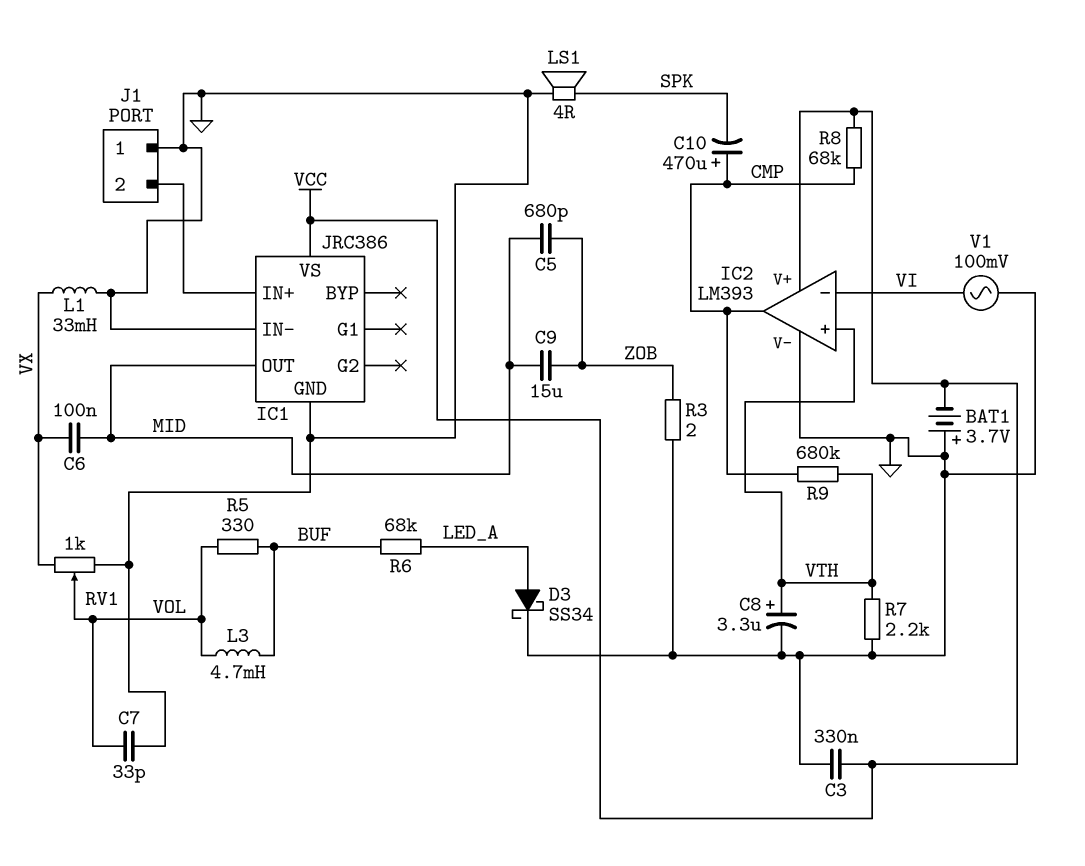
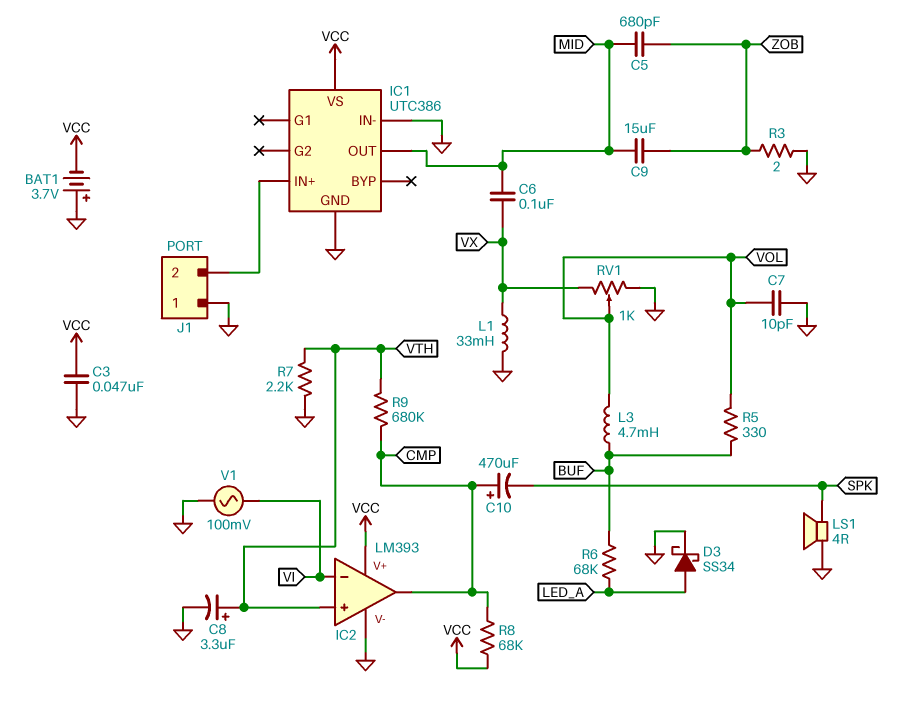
C3: 330nF (GND, VCC) -> 47nF (GND, VCC)
C7: 33pF (GND, VOL) -> 10pF (GND, VOL)
IC1: JRC386 -> UTC386

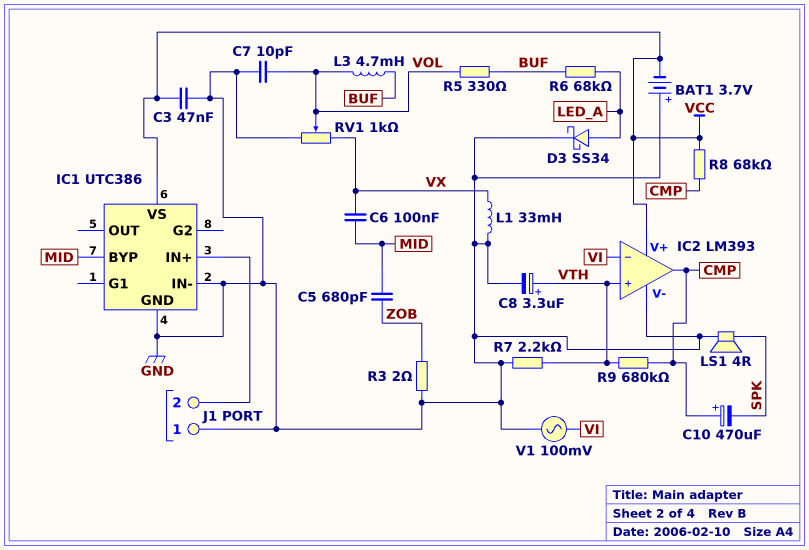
C9: 15uF (MID, ZOB) -> none
IC1 pin BYP: none -> MID
IC1 pin OUT: MID -> none

